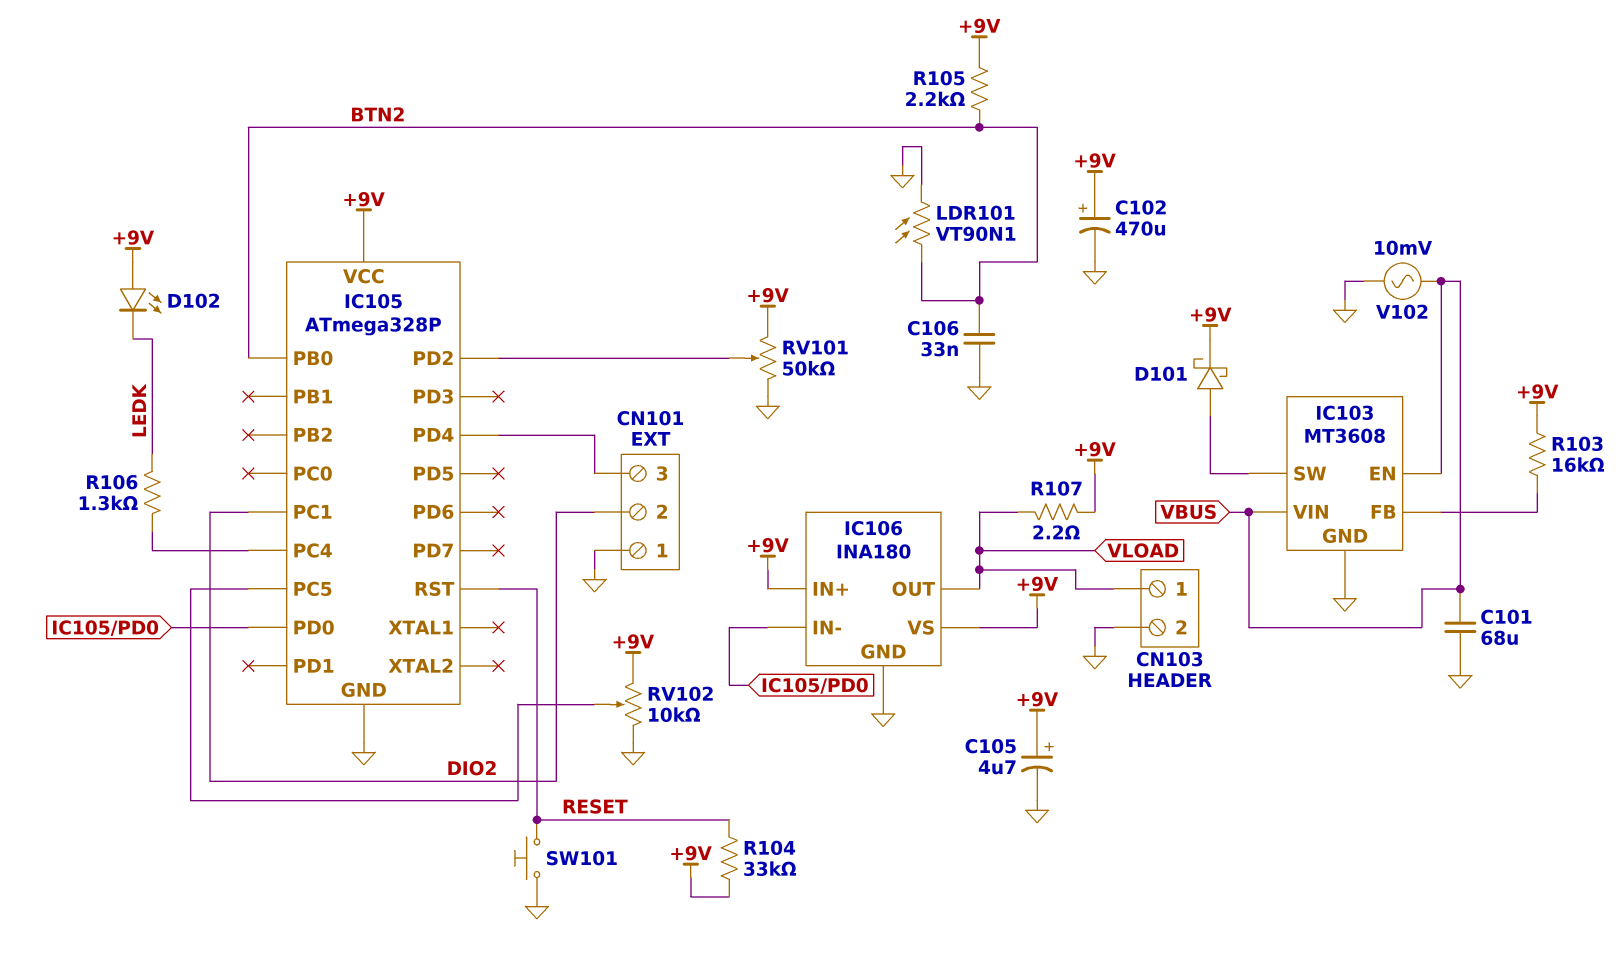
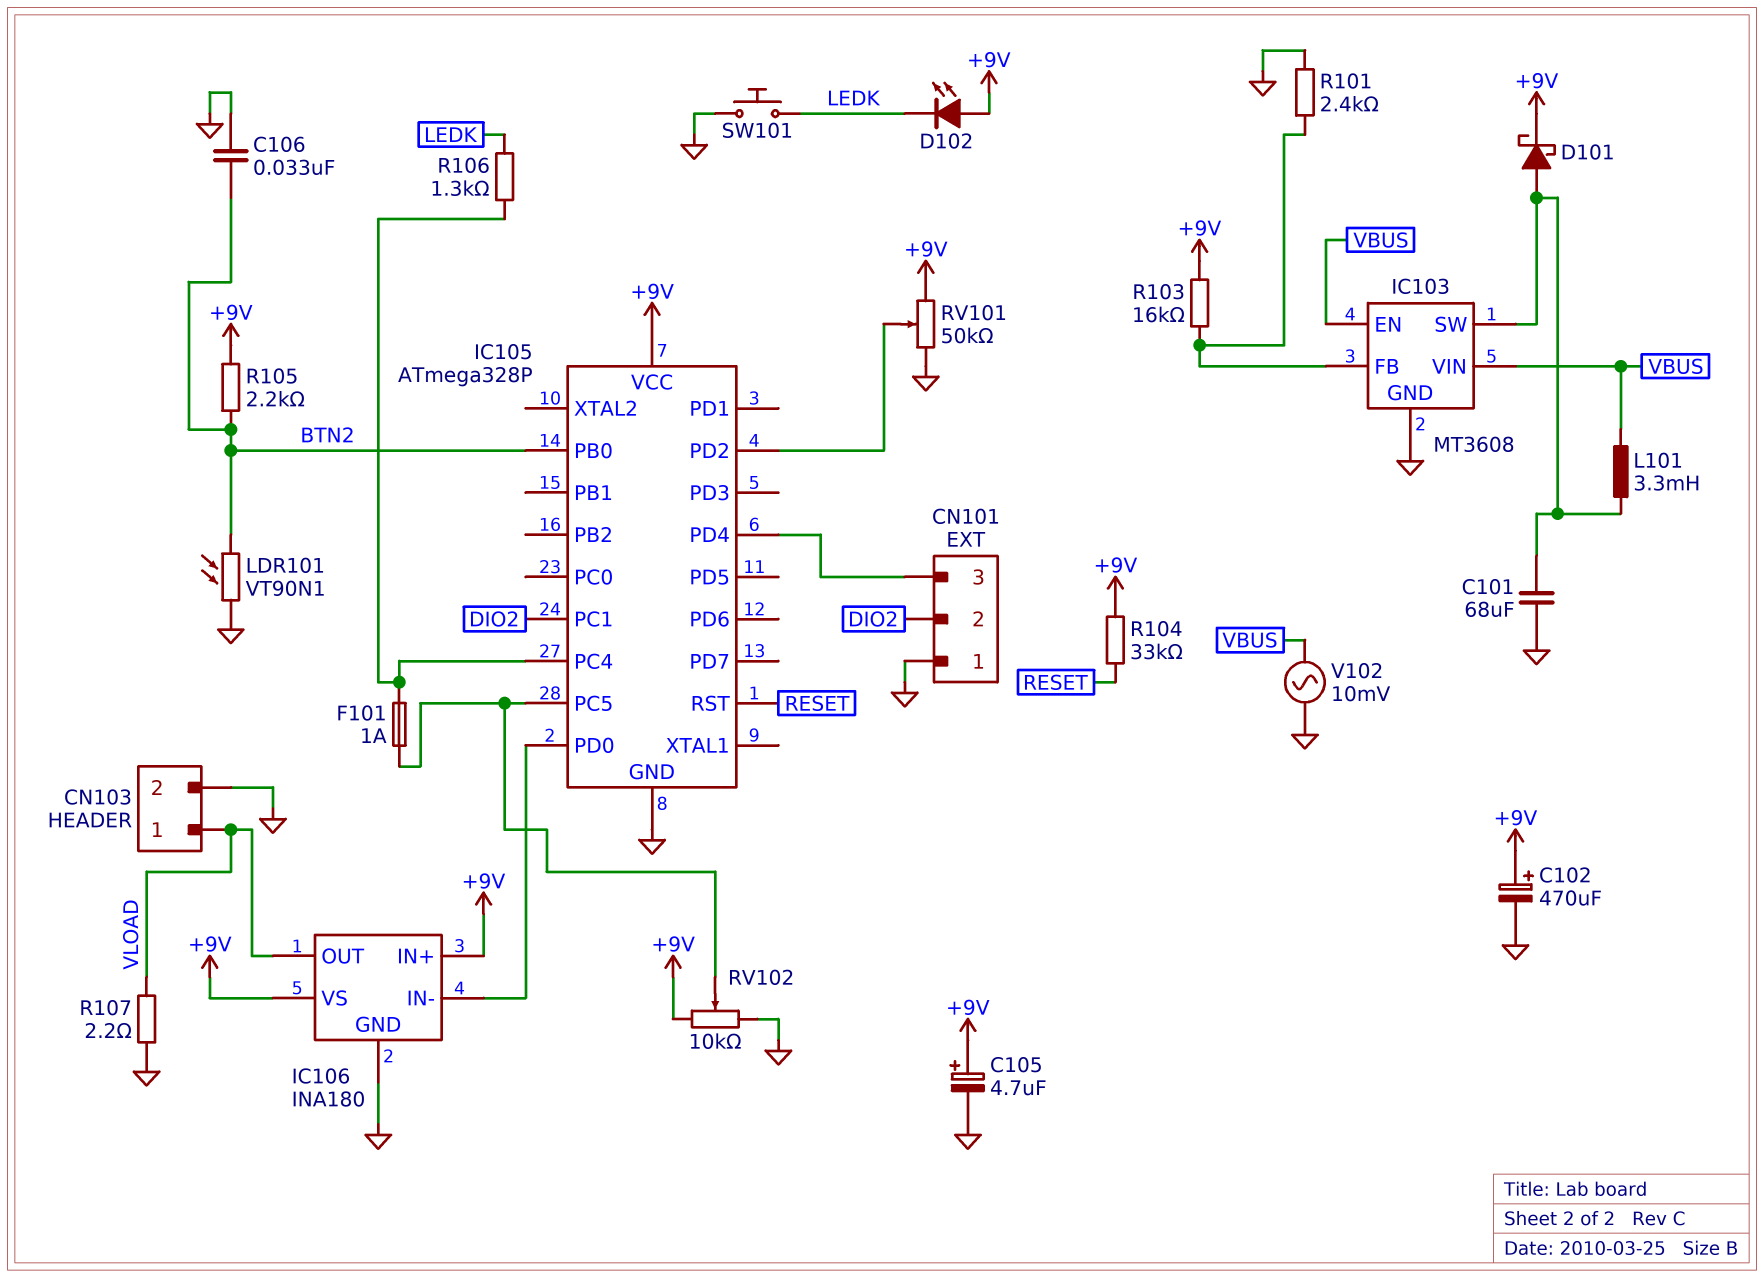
C101: 68uF (GND, VBUS) -> 68uF (GND, IC103/SW)
F101: none -> 1A (IC105/PC4, IC105/PC5)
L101: none -> 3.3mH (IC103/SW, VBUS)
R101: none -> 2.4k (GND, IC103/FB)
R107: 2.2 (+9V, VLOAD) -> 2.2 (GND, VLOAD)
SW101: button (GND, RESET) -> button (GND, LEDK)

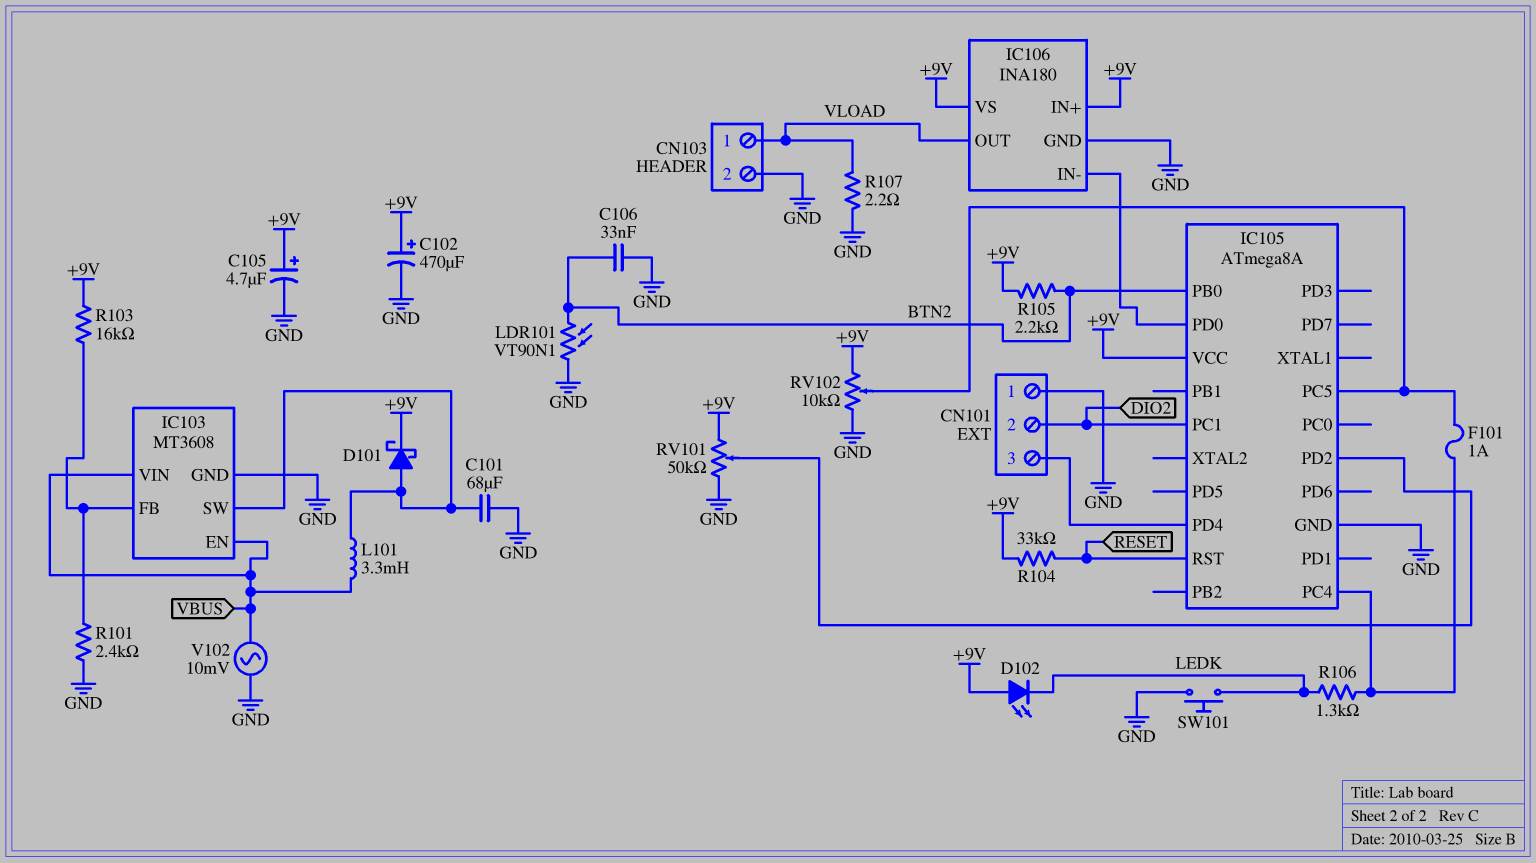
IC105: ATmega328P -> ATmega8A

